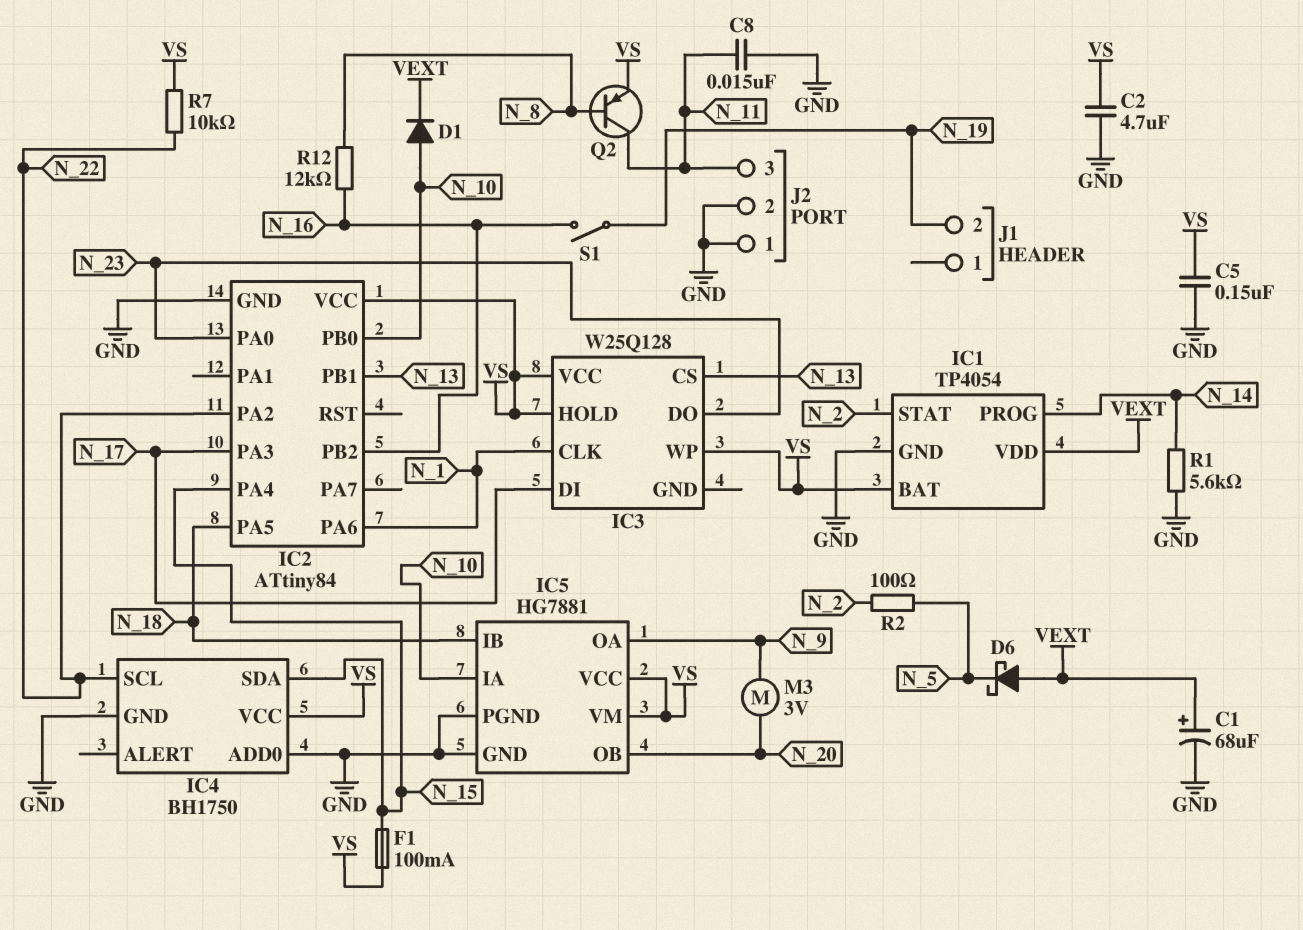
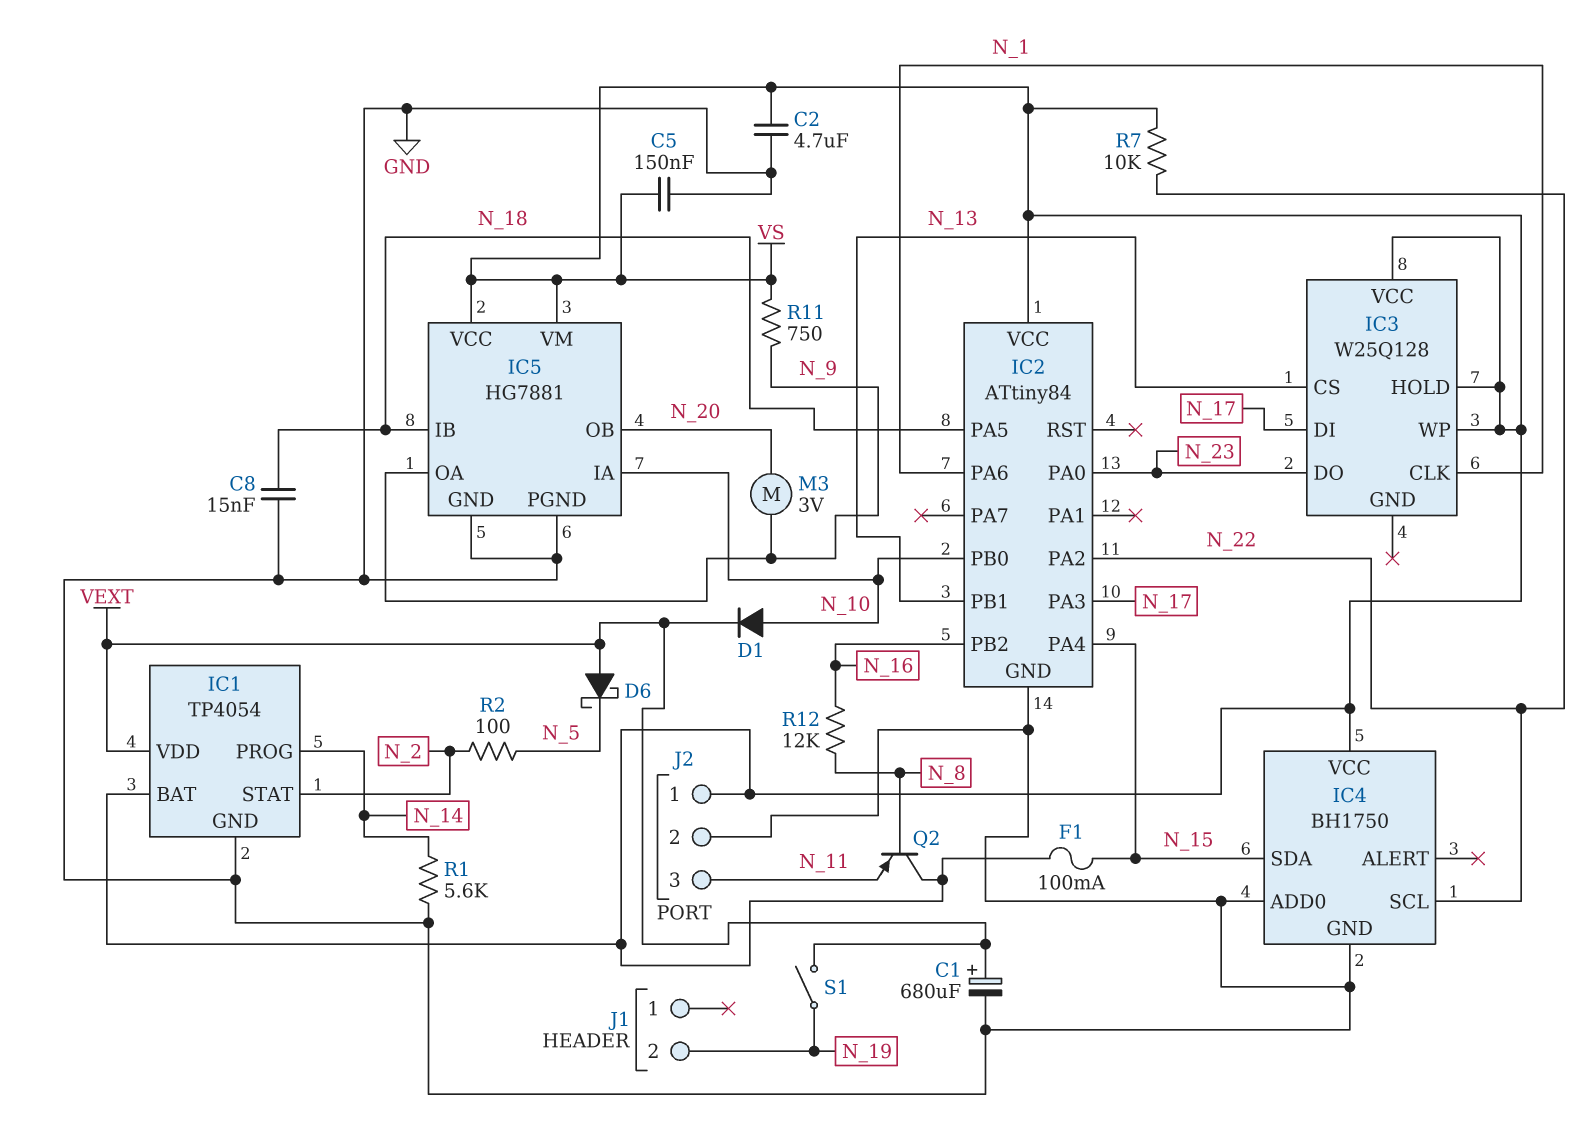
C1: 68uF (plus VEXT, minus GND) -> 680uF (plus VEXT, minus GND)
C8: 15nF (GND, N_11) -> 15nF (GND, N_18)
J2 pin 1: GND -> VS
Q2: PNP (B N_8, C N_11, E VS) -> PNP (B N_8, C VS, E N_11)
R11: none -> 750 (N_9, VS)
S1: switch (N_16, N_19) -> switch (N_19, VEXT)

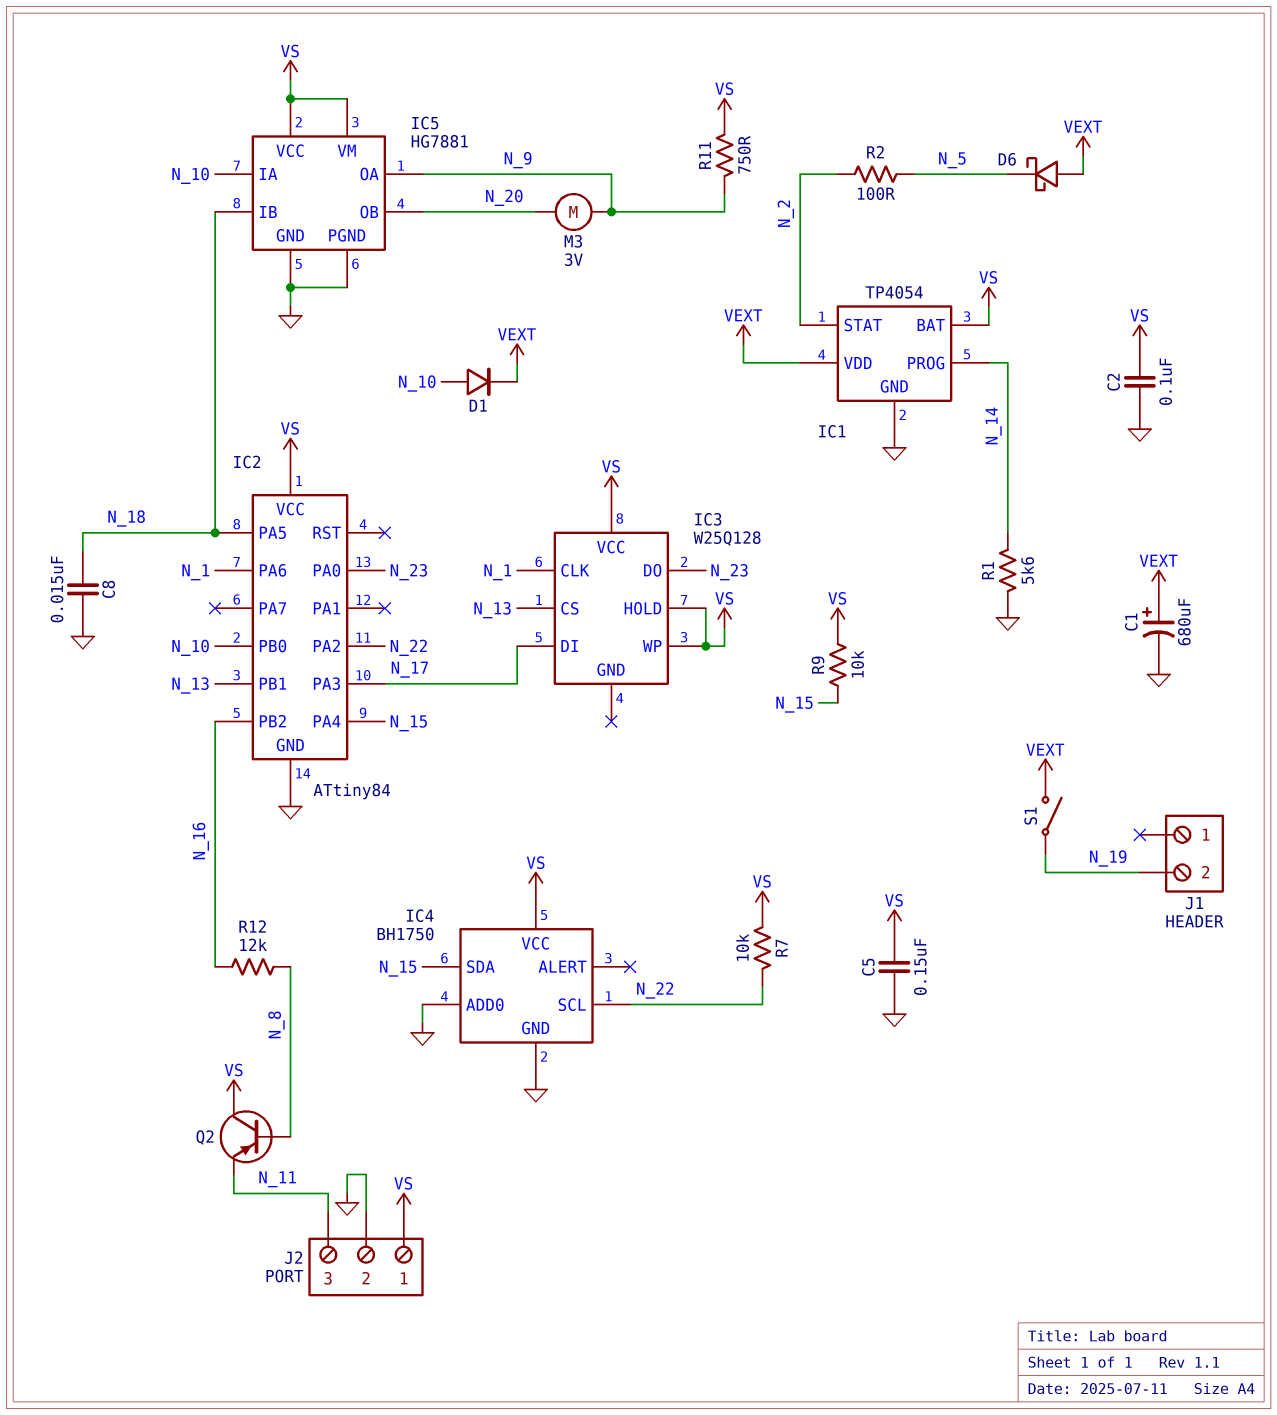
C2: 4.7uF (GND, VS) -> 100nF (GND, VS)
F1: 100mA (N_15, VS) -> none
R9: none -> 10k (N_15, VS)

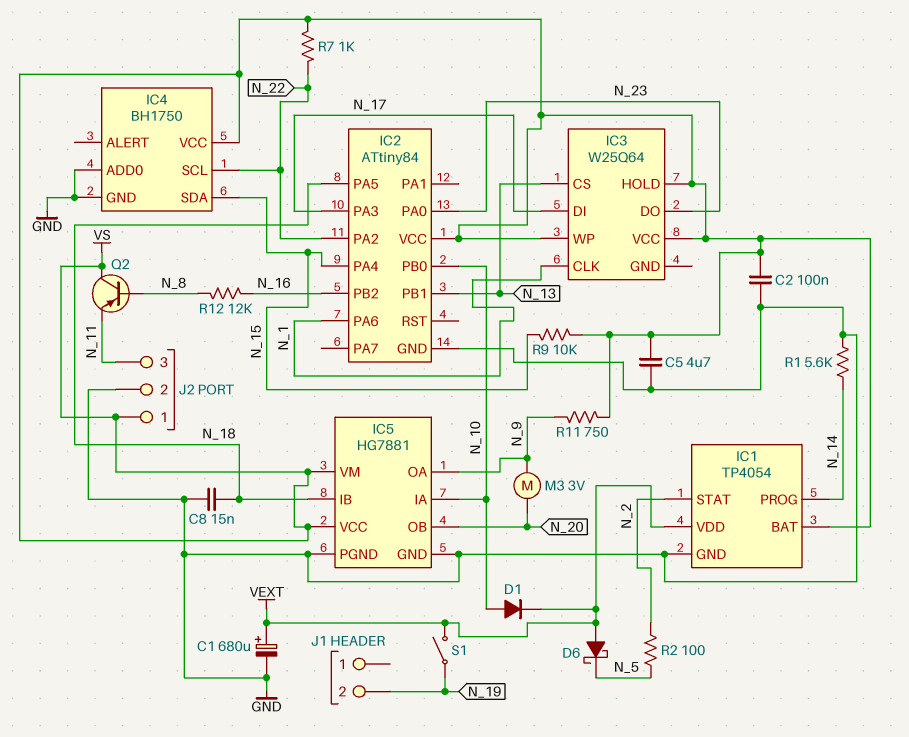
C5: 150nF (GND, VS) -> 4.7uF (GND, VS)
IC3: W25Q128 -> W25Q64
R7: 10k (N_22, VS) -> 1k (N_22, VS)

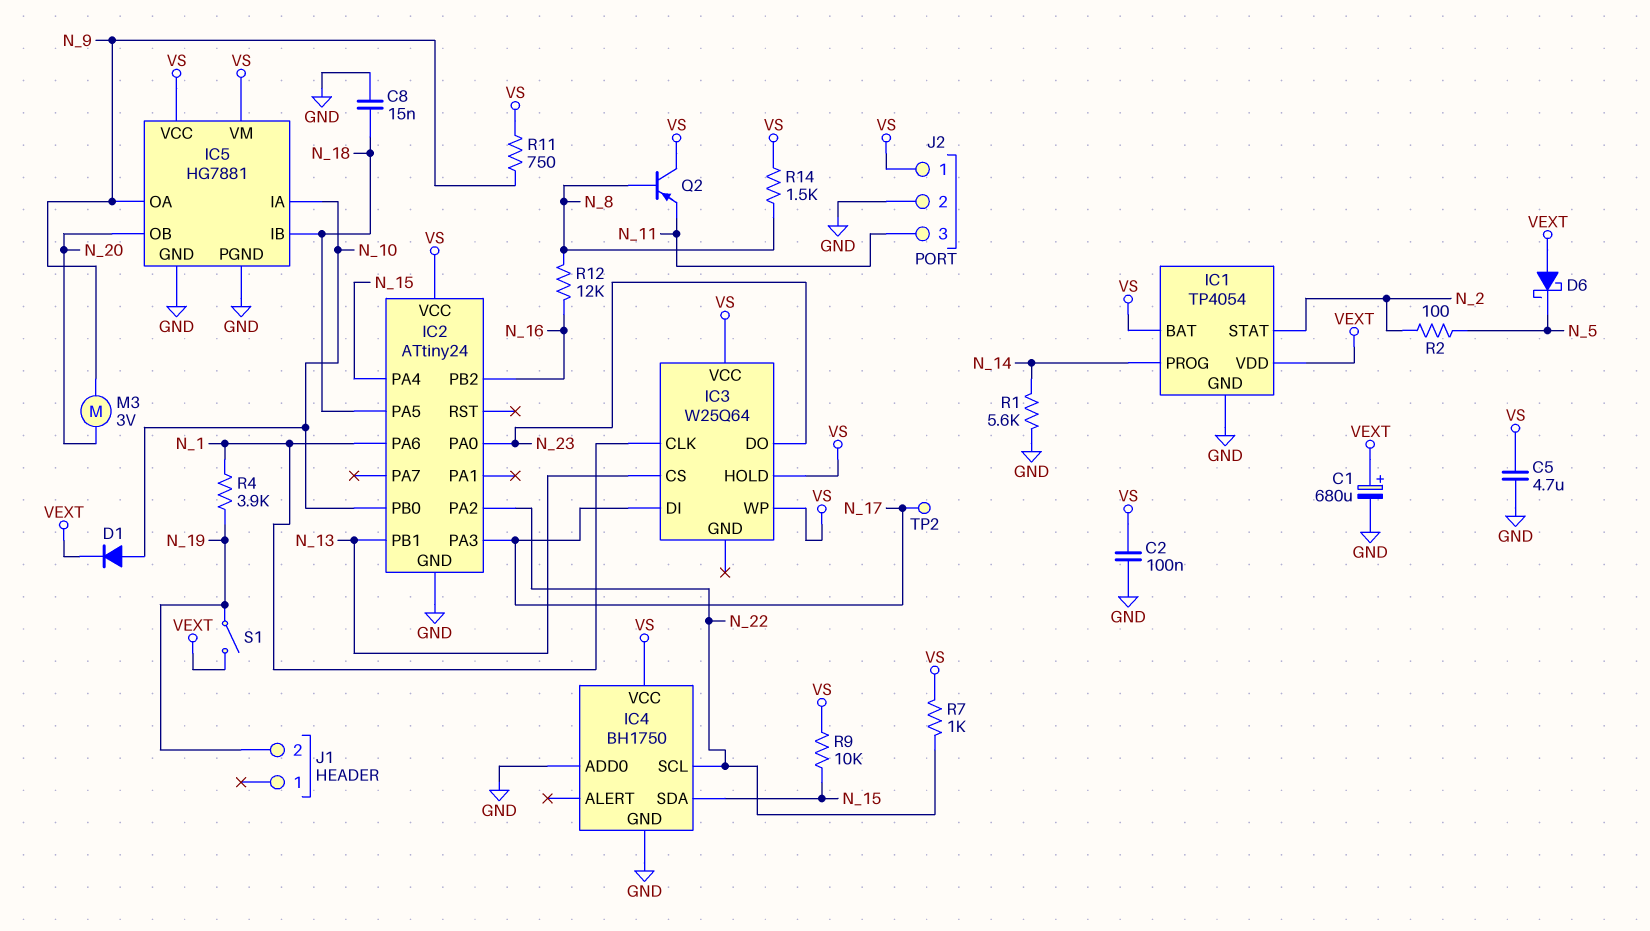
IC2: ATtiny84 -> ATtiny24
R4: none -> 3.9k (N_1, N_19)
R14: none -> 1.5k (N_8, VS)
TP2: none -> test point (N_17)

